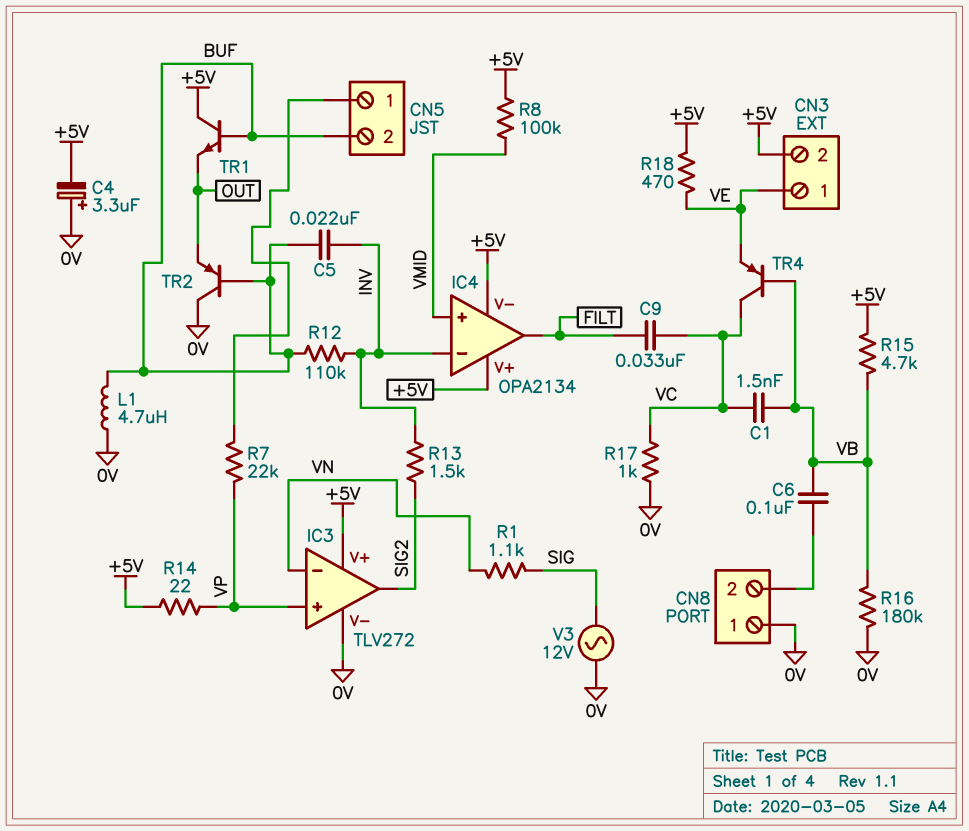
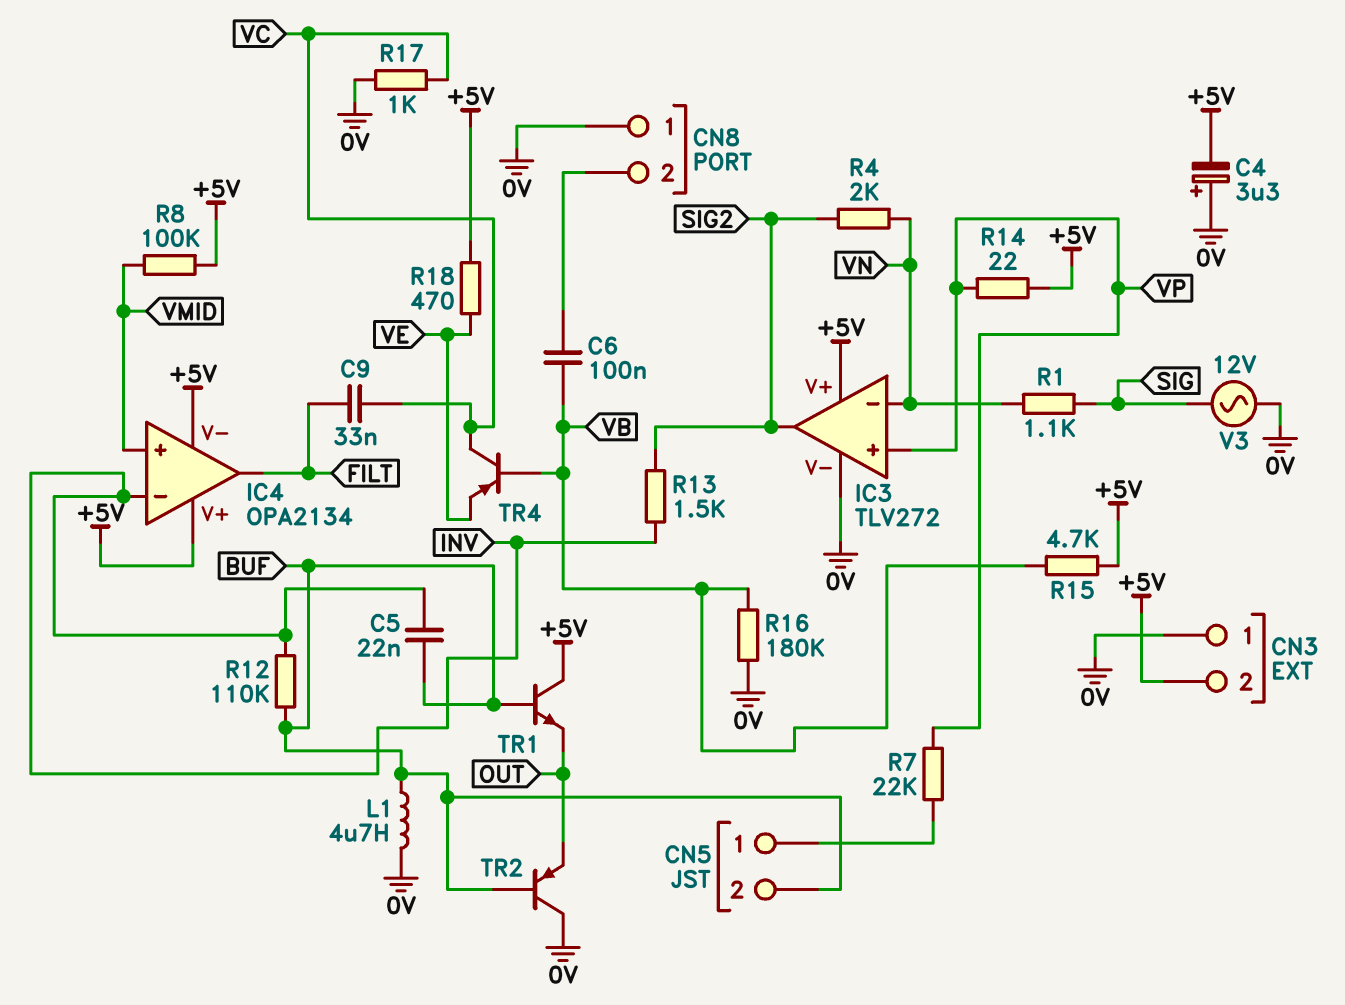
C1: 1.5nF (VB, VC) -> none
CN3 pin 1: VE -> 0V
R4: none -> 2k (SIG2, VN)

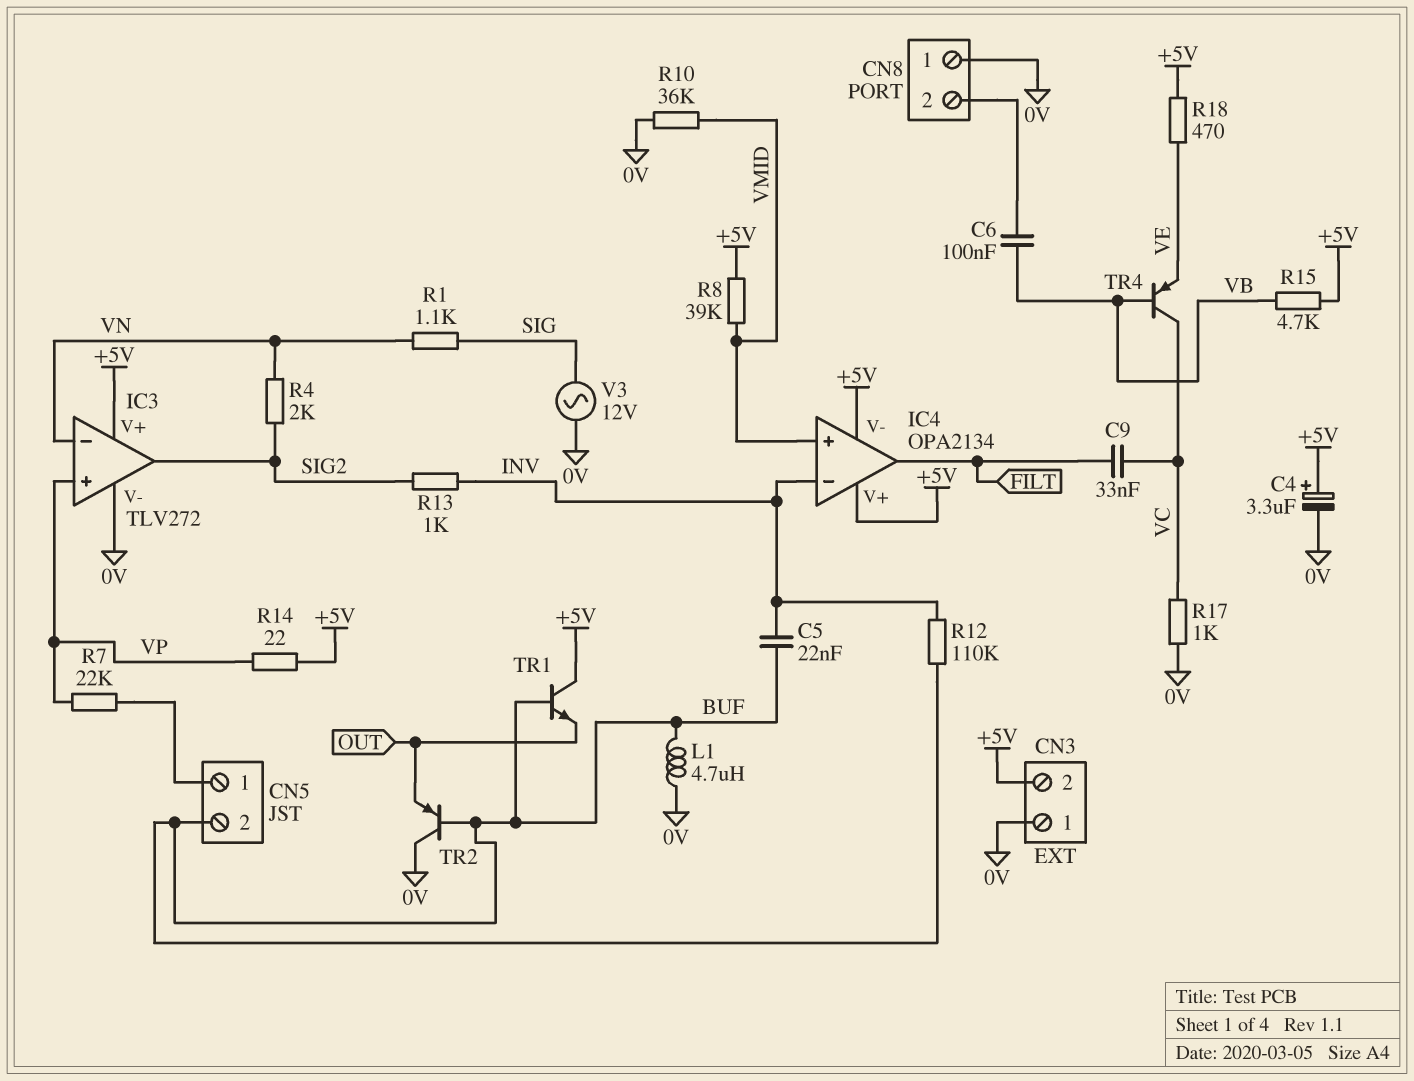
C4: 3.3uF (plus 0V, minus +5V) -> 3.3uF (plus +5V, minus 0V)
R8: 100k (+5V, VMID) -> 39k (+5V, VMID)
R10: none -> 36k (0V, VMID)
R13: 1.5k (INV, SIG2) -> 1k (INV, SIG2)
R16: 180k (0V, VB) -> none

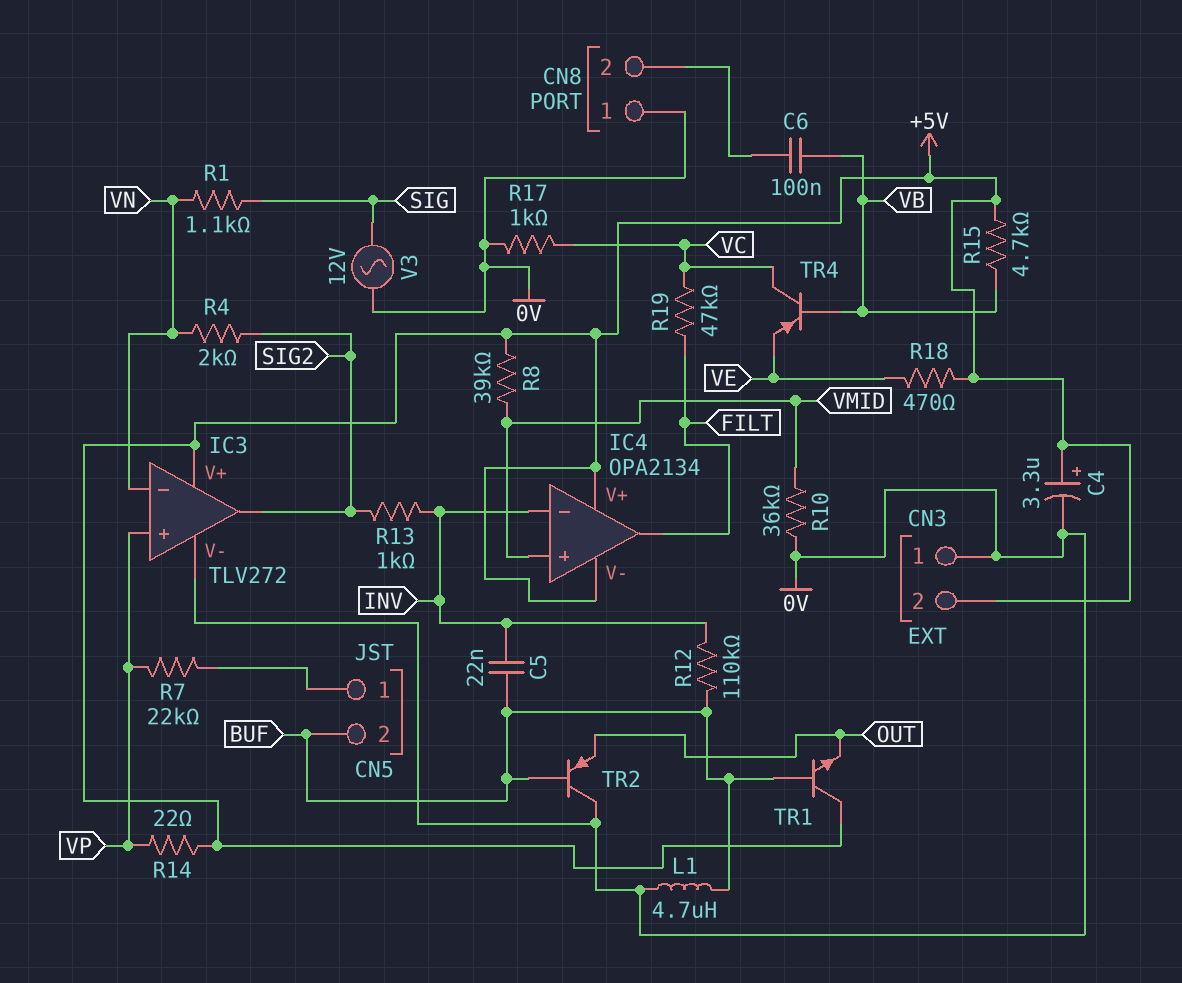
C9: 33nF (FILT, VC) -> none
R19: none -> 47k (FILT, VC)

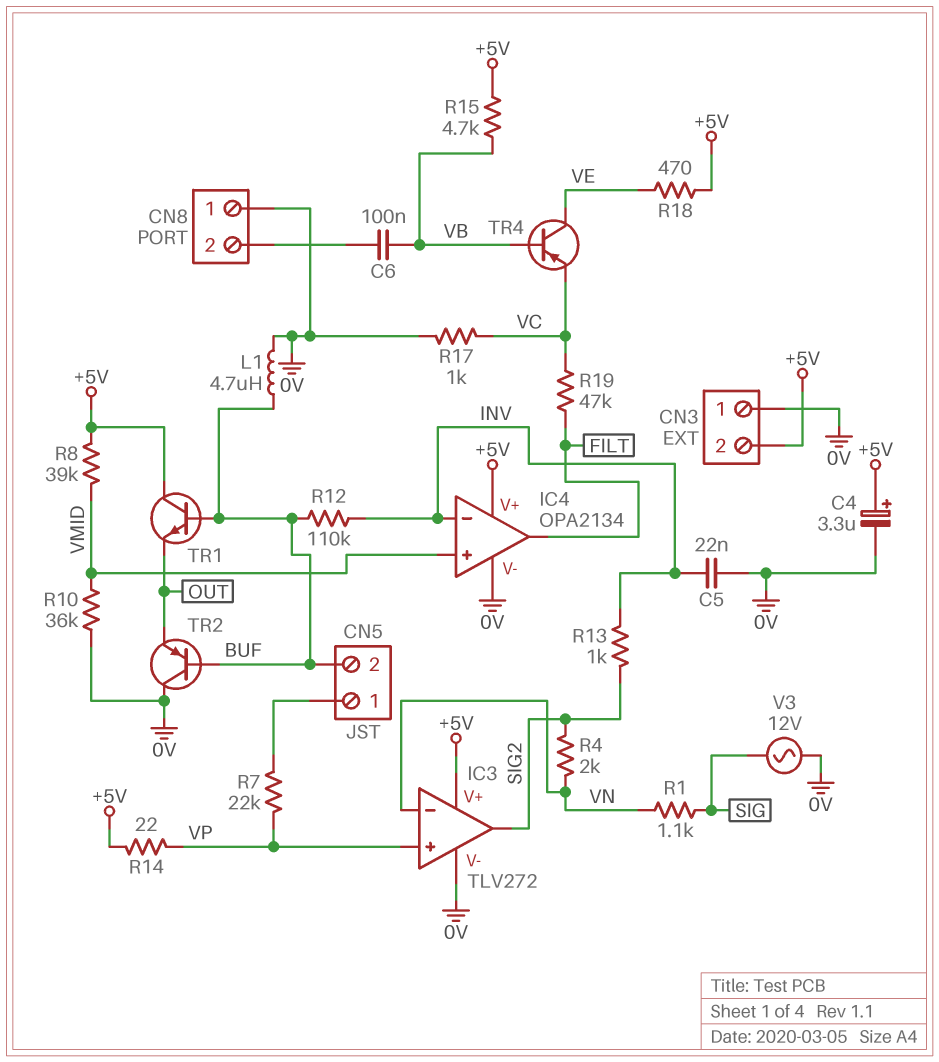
C5: 22nF (BUF, INV) -> 22nF (0V, INV)
IC4 pin V-: +5V -> 0V
TR4: PNP (B VB, C VC, E VE) -> PNP (B VB, C VE, E VC)

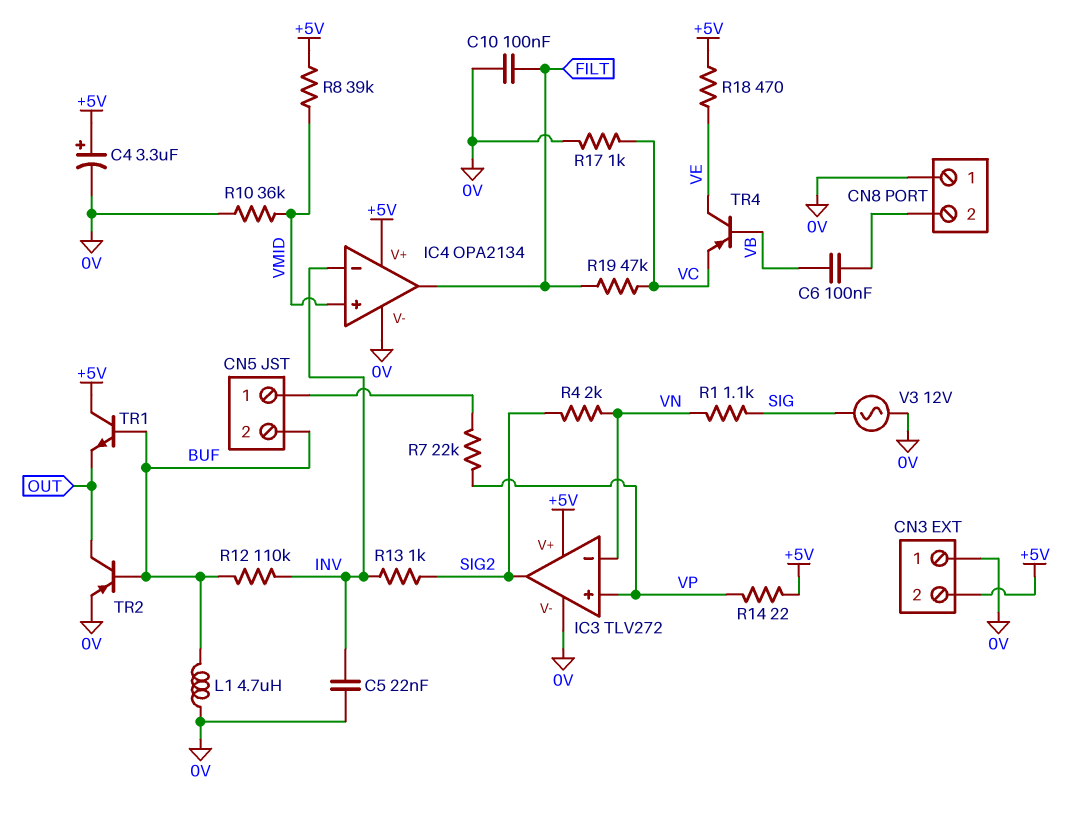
C10: none -> 100nF (0V, FILT)
R15: 4.7k (+5V, VB) -> none
TR2: PNP (B BUF, C 0V, E OUT) -> PNP (B BUF, C OUT, E 0V)

